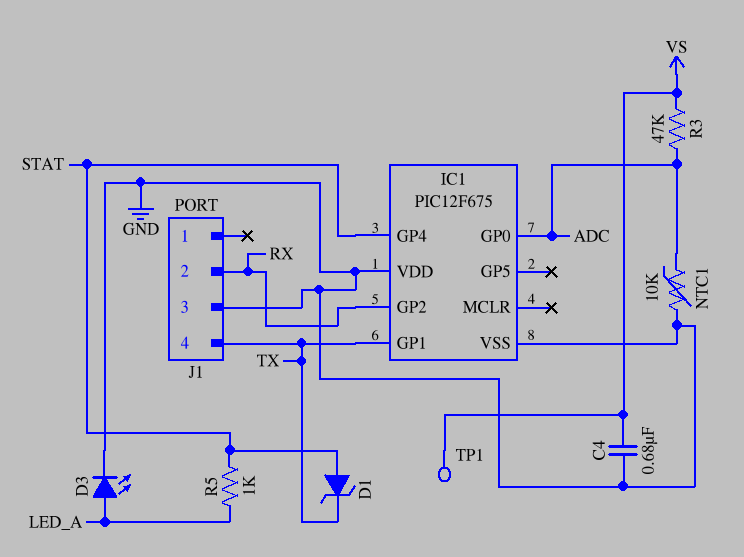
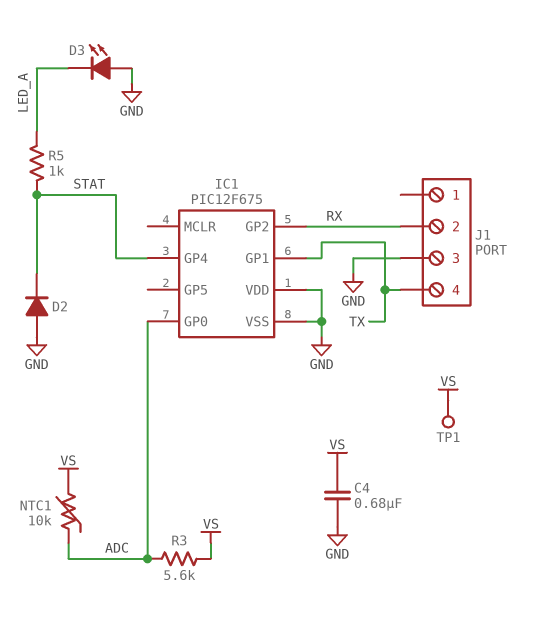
D1: zener (A STAT, K TX) -> none
D2: none -> diode (A GND, K STAT)
D3: LED (A LED_A, K GND) -> LED (A GND, K LED_A)
NTC1: 10k (ADC, GND) -> 10k (ADC, VS)
R3: 47k (ADC, VS) -> 5.6k (ADC, VS)

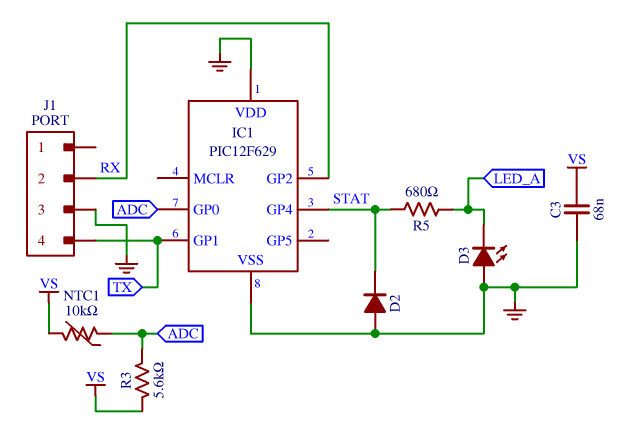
C3: none -> 68nF (GND, VS)
C4: 680nF (GND, VS) -> none
IC1: PIC12F675 -> PIC12F629
R5: 1k (LED_A, STAT) -> 680 (LED_A, STAT)
TP1: test point (VS) -> none

